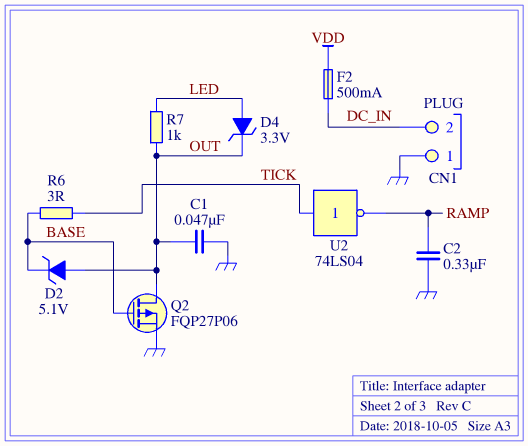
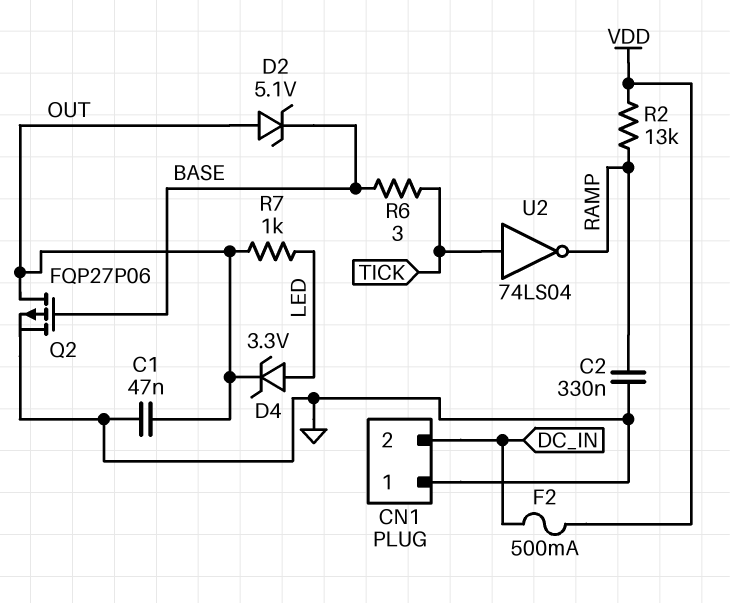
R2: none -> 13k (RAMP, VDD)

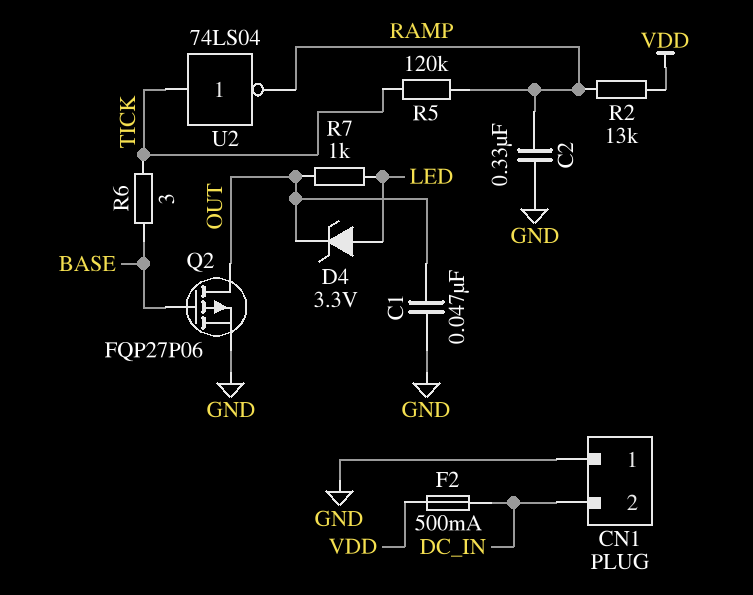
D2: zener 5.1V (A OUT, K BASE) -> none
R5: none -> 120k (RAMP, TICK)

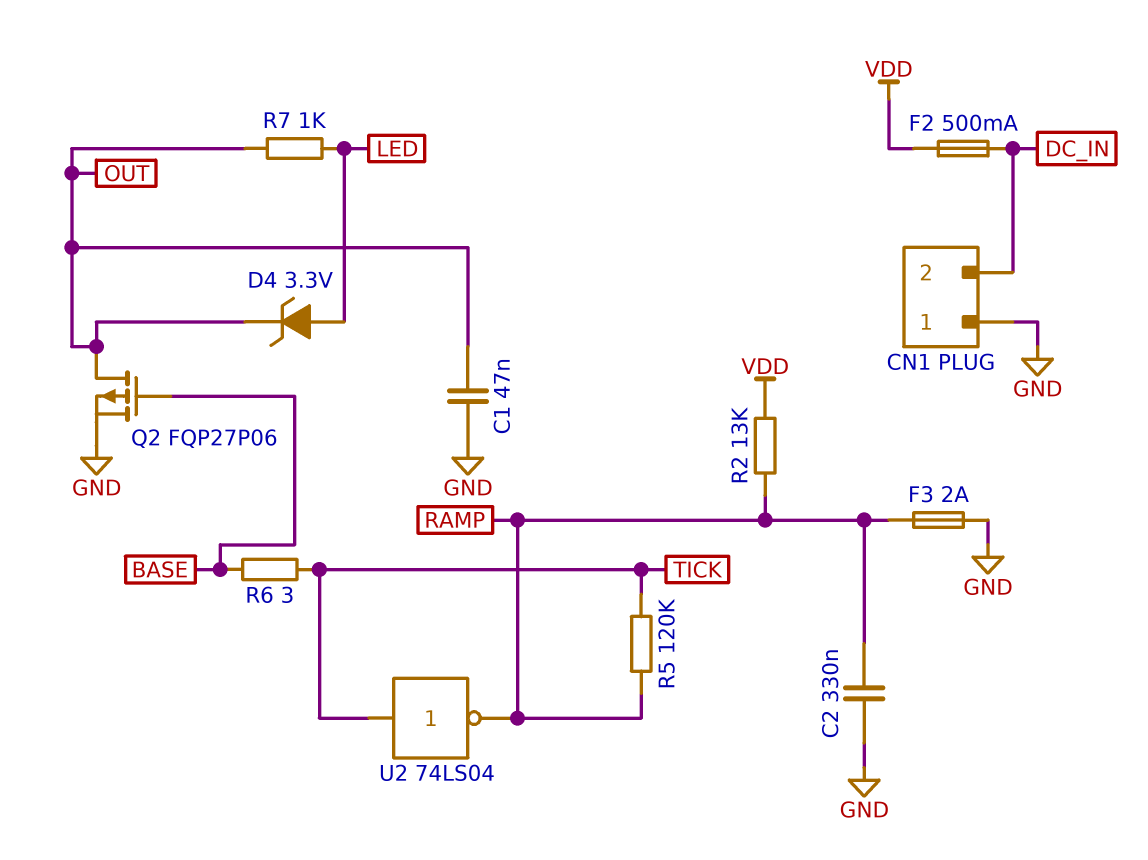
F3: none -> 2A (GND, RAMP)

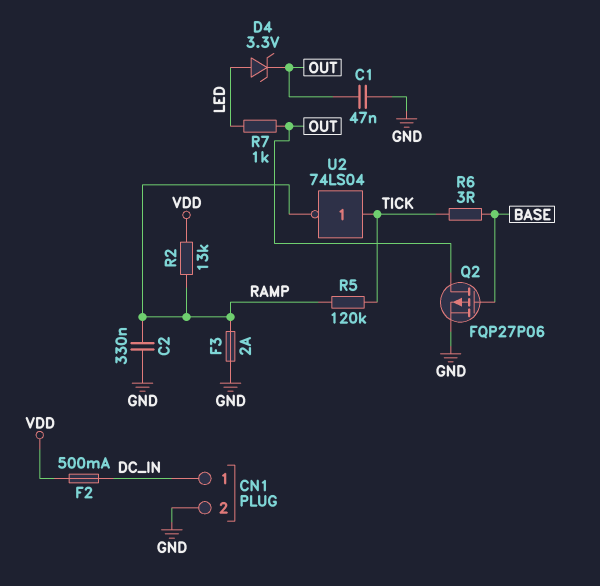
CN1 pin 1: GND -> DC_IN
CN1 pin 2: DC_IN -> GND

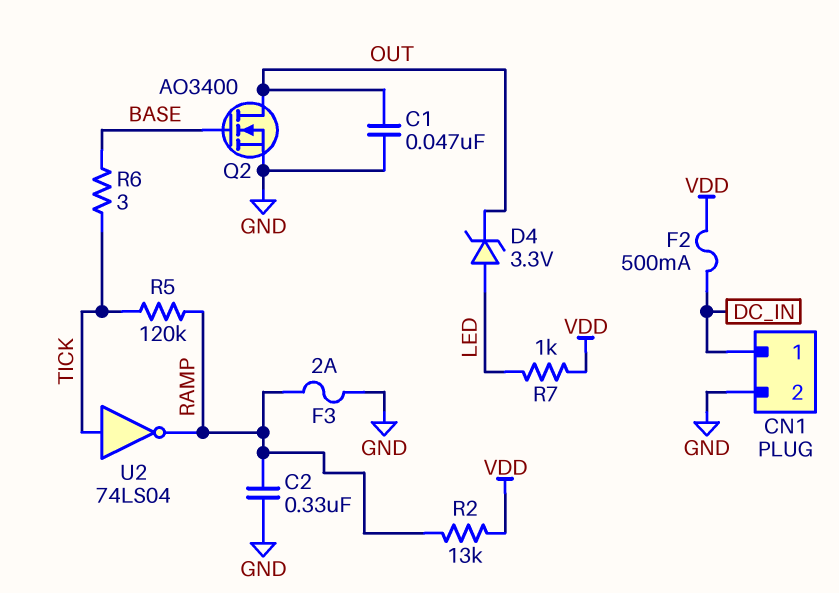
Q2: PMOS FQP27P06 (G BASE, D OUT, S GND) -> NMOS AO3400 (G BASE, D OUT, S GND)
R7: 1k (LED, OUT) -> 1k (LED, VDD)

